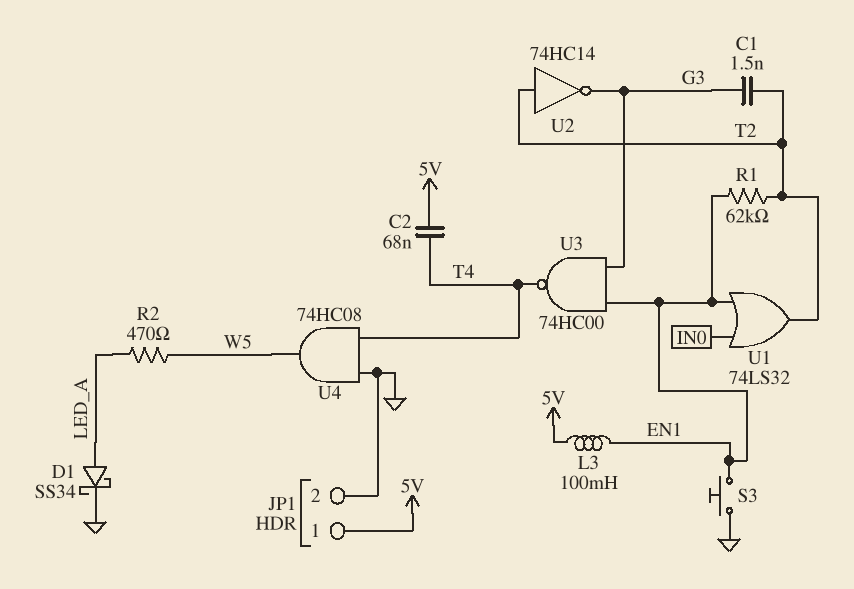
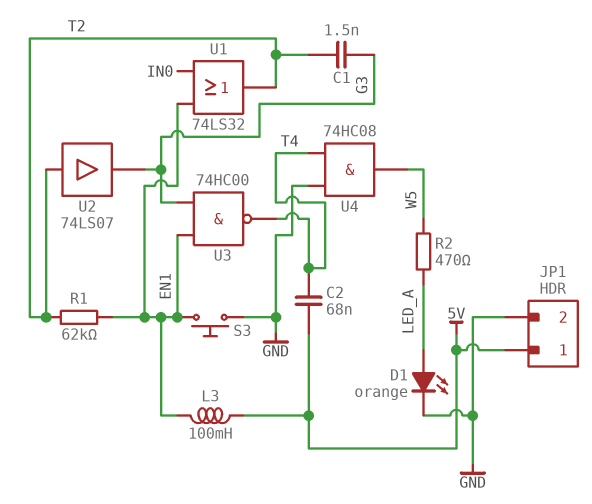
D1: schottky SS34 (A LED_A, K GND) -> LED orange (A LED_A, K GND)
U2: NOT 74HC14 (in T2, out G3) -> buffer 74LS07 (in T2, out G3)

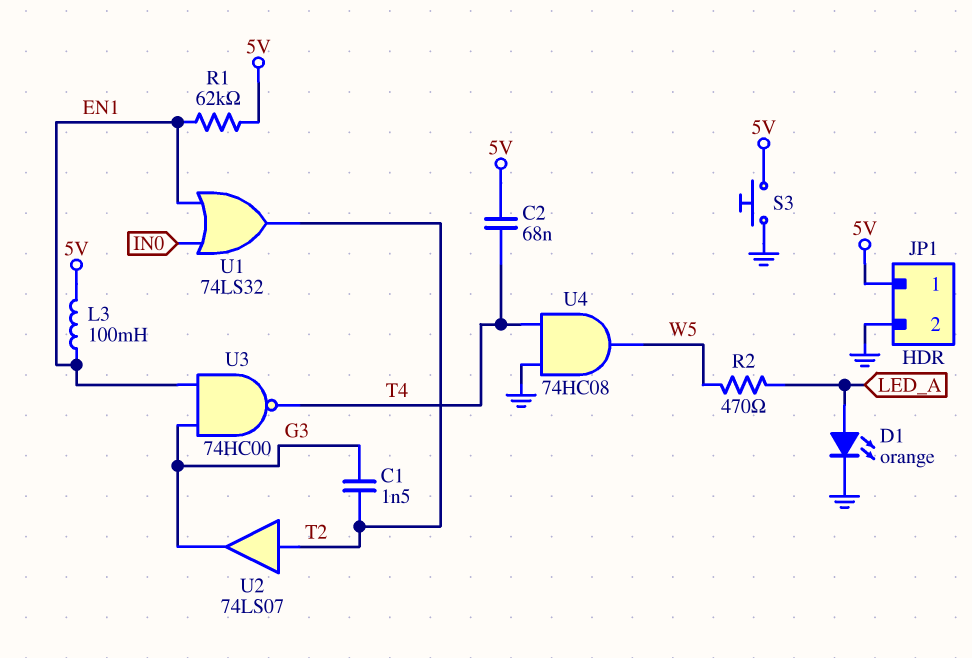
R1: 62k (EN1, T2) -> 62k (5V, EN1)
S3: button (EN1, GND) -> button (5V, GND)

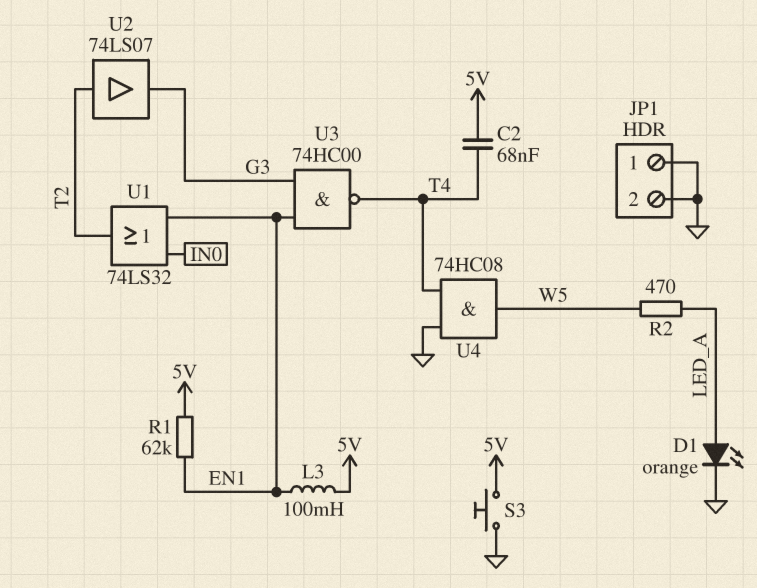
C1: 1.5nF (G3, T2) -> none
JP1 pin 1: 5V -> GND

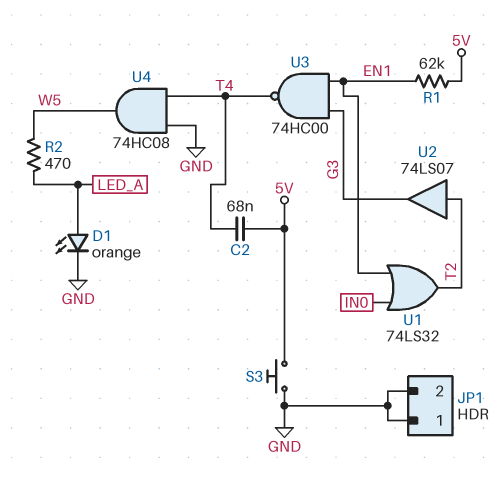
L3: 100mH (5V, EN1) -> none

